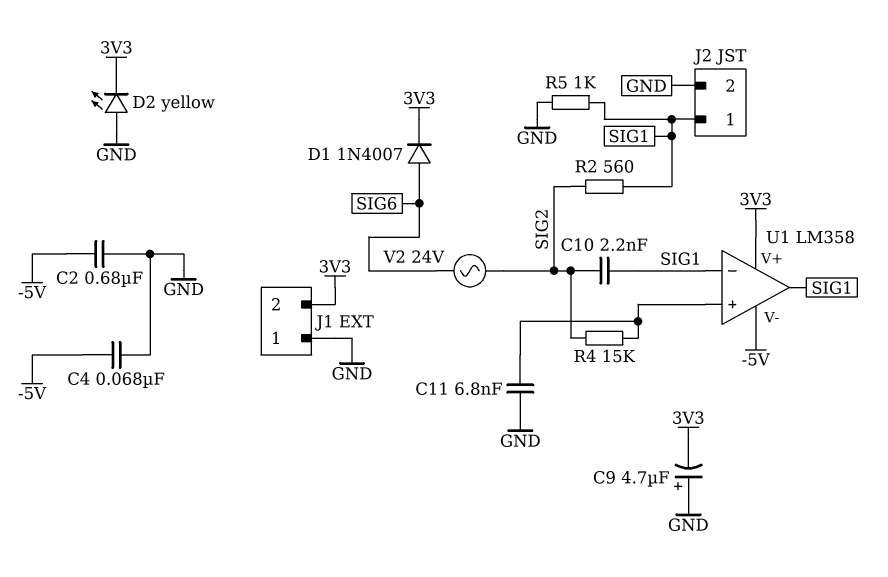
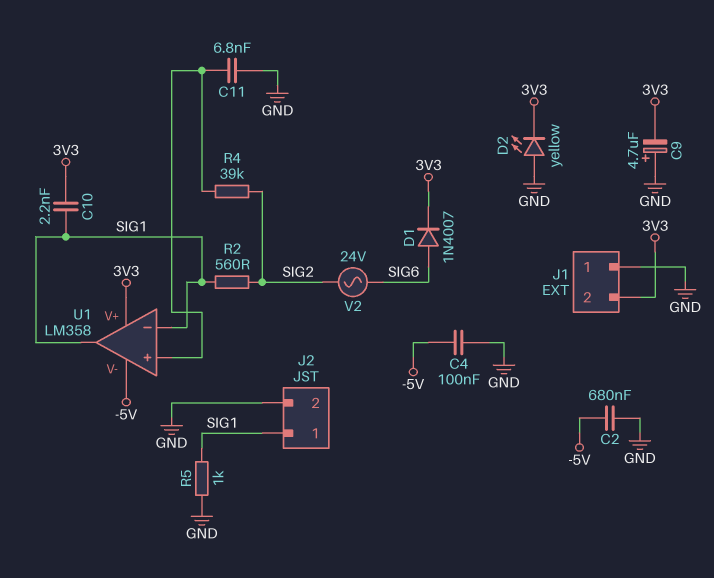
C4: 68nF (-5V, GND) -> 100nF (-5V, GND)
C10: 2.2nF (SIG1, SIG2) -> 2.2nF (3V3, SIG1)
R4: 15k (SIG2, U1/in+) -> 39k (SIG2, U1/in+)

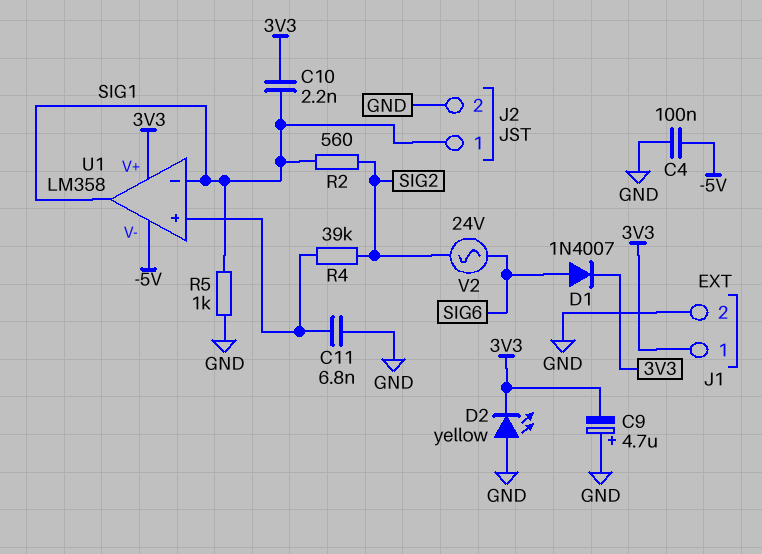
C2: 680nF (-5V, GND) -> none
J1 pin 1: GND -> 3V3
J1 pin 2: 3V3 -> GND

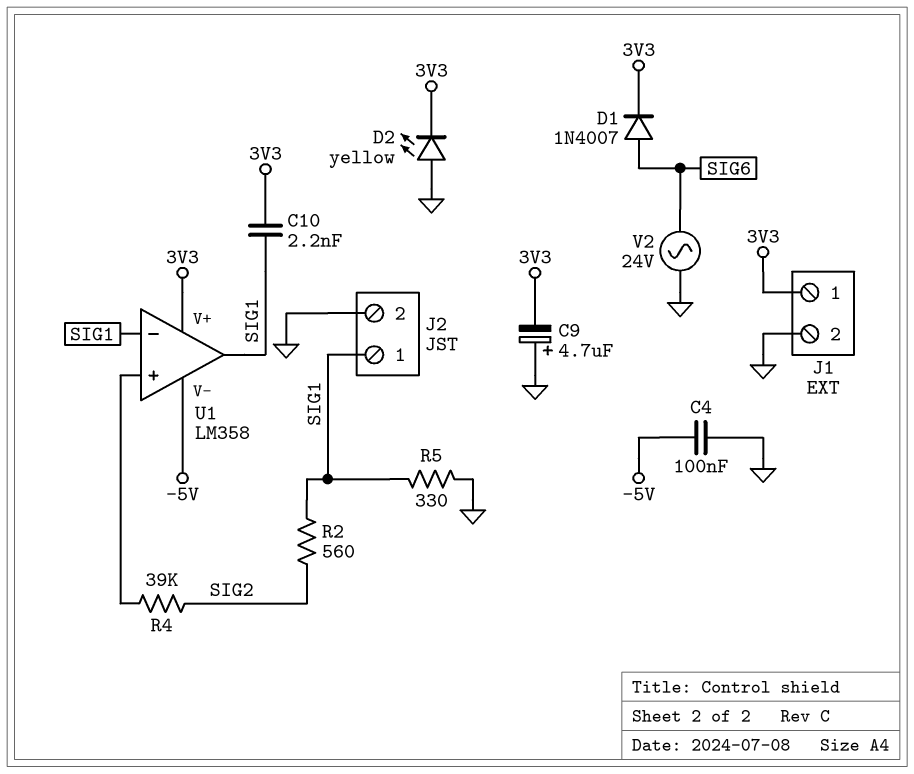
C11: 6.8nF (GND, U1/in+) -> none
R5: 1k (GND, SIG1) -> 330 (GND, SIG1)
V2: AC 24V (SIG2, SIG6) -> AC 24V (GND, SIG6)

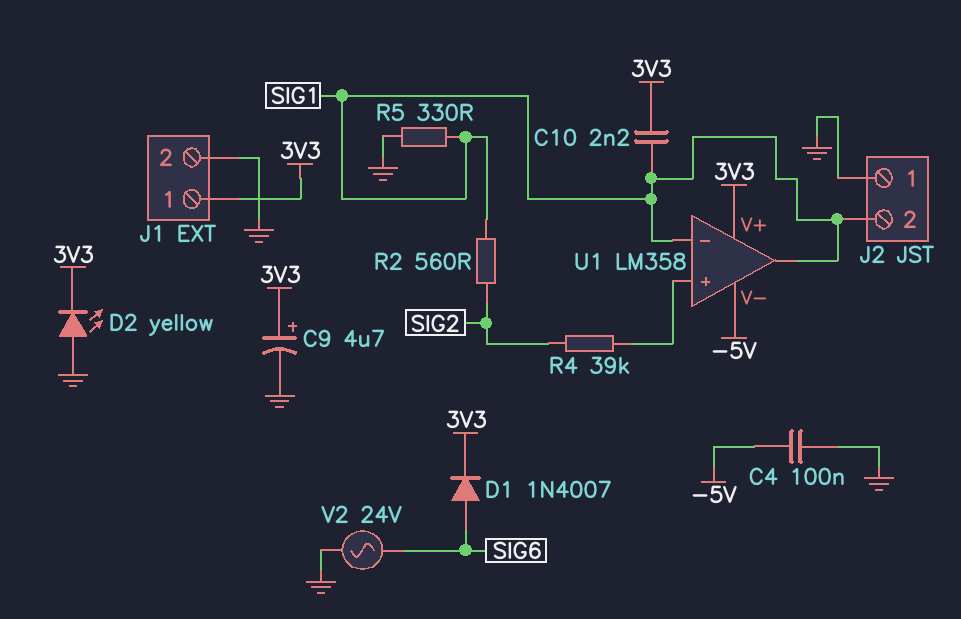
C9: 4.7uF (plus GND, minus 3V3) -> 4.7uF (plus 3V3, minus GND)
J2 pin 1: SIG1 -> GND
J2 pin 2: GND -> SIG1

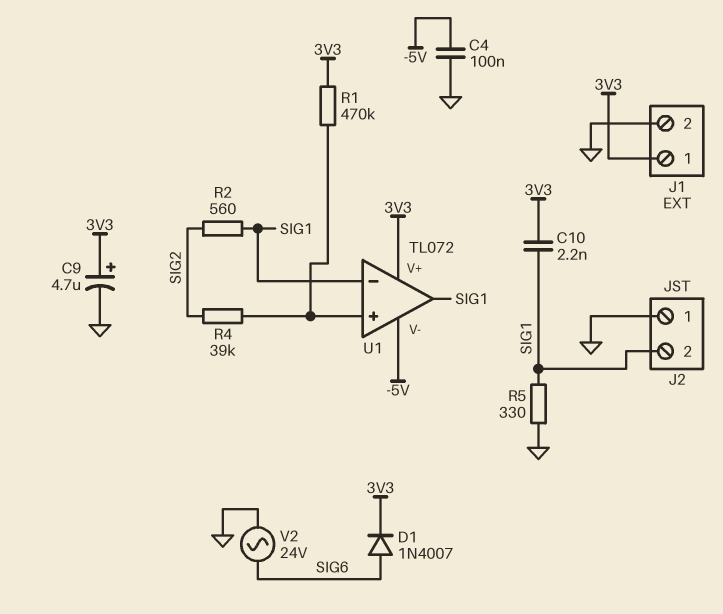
D2: LED yellow (A GND, K 3V3) -> none
R1: none -> 470k (3V3, U1/in+)
U1: LM358 -> TL072

